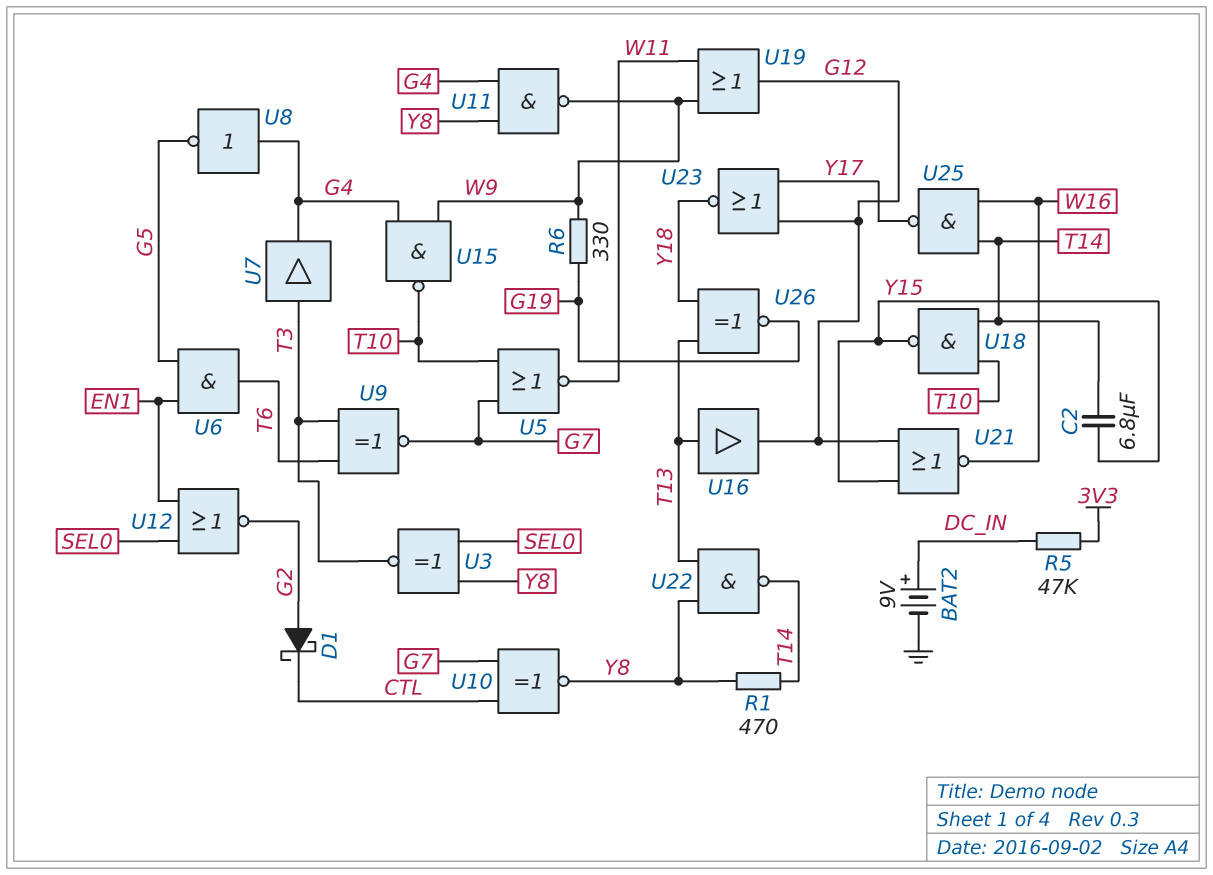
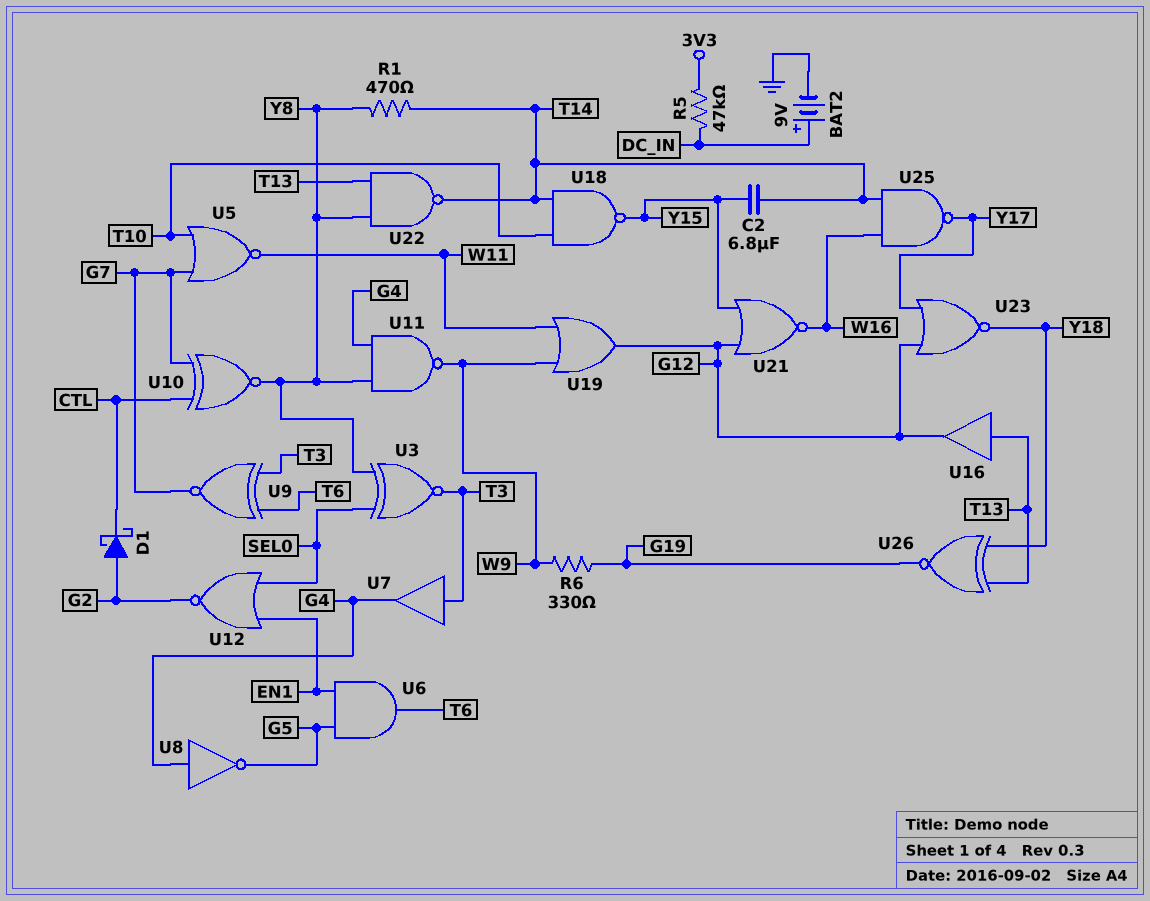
U15: NAND (in G4, in W9, out T10) -> none

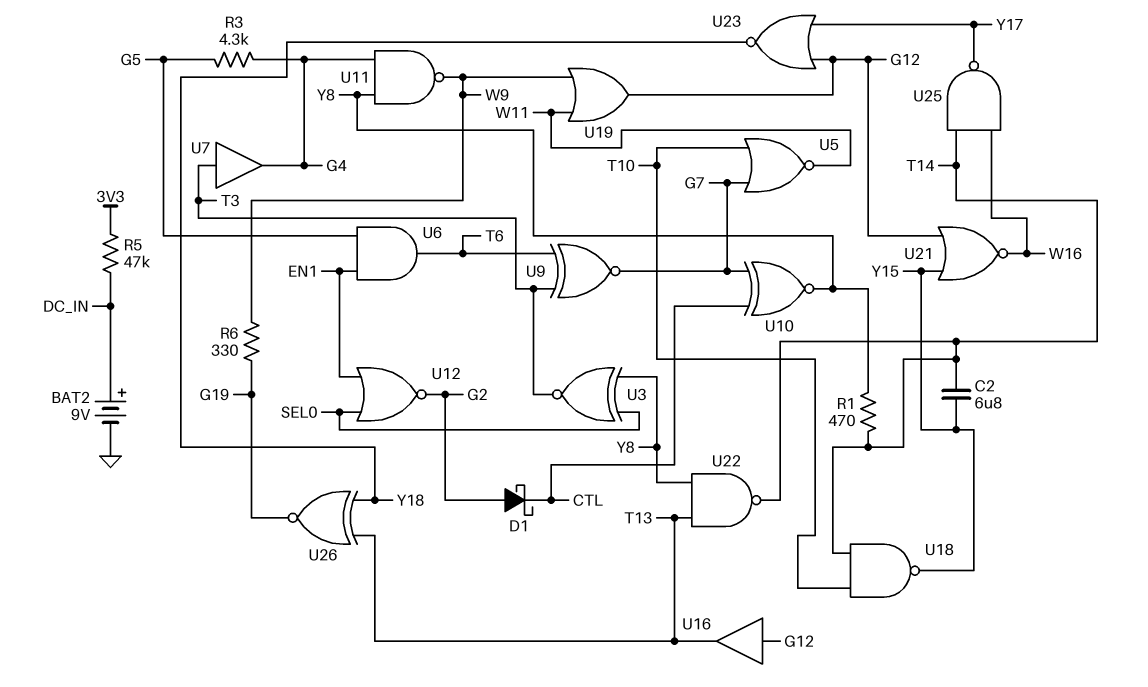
R3: none -> 4.3k (G4, G5)
U8: NOT (in G4, out G5) -> none
U16: buffer (in T13, out G12) -> buffer (in G12, out T13)

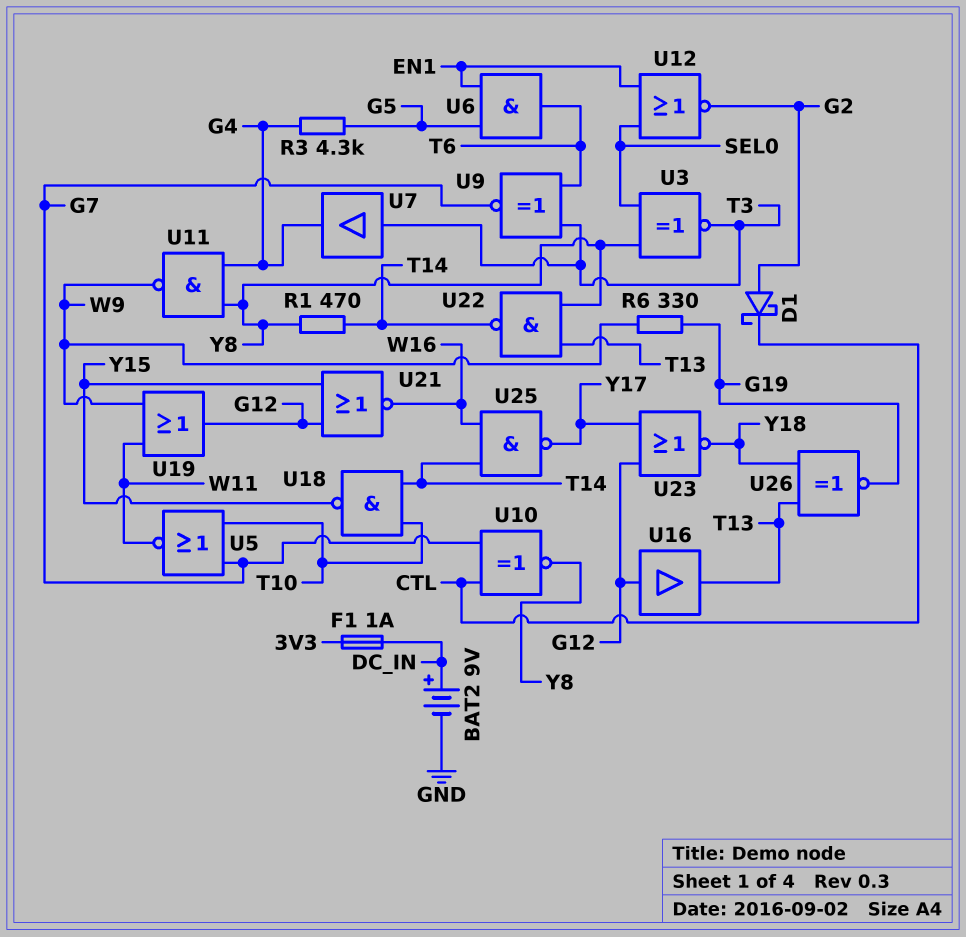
C2: 6.8uF (T14, Y15) -> none
F1: none -> 1A (3V3, DC_IN)
R5: 47k (3V3, DC_IN) -> none

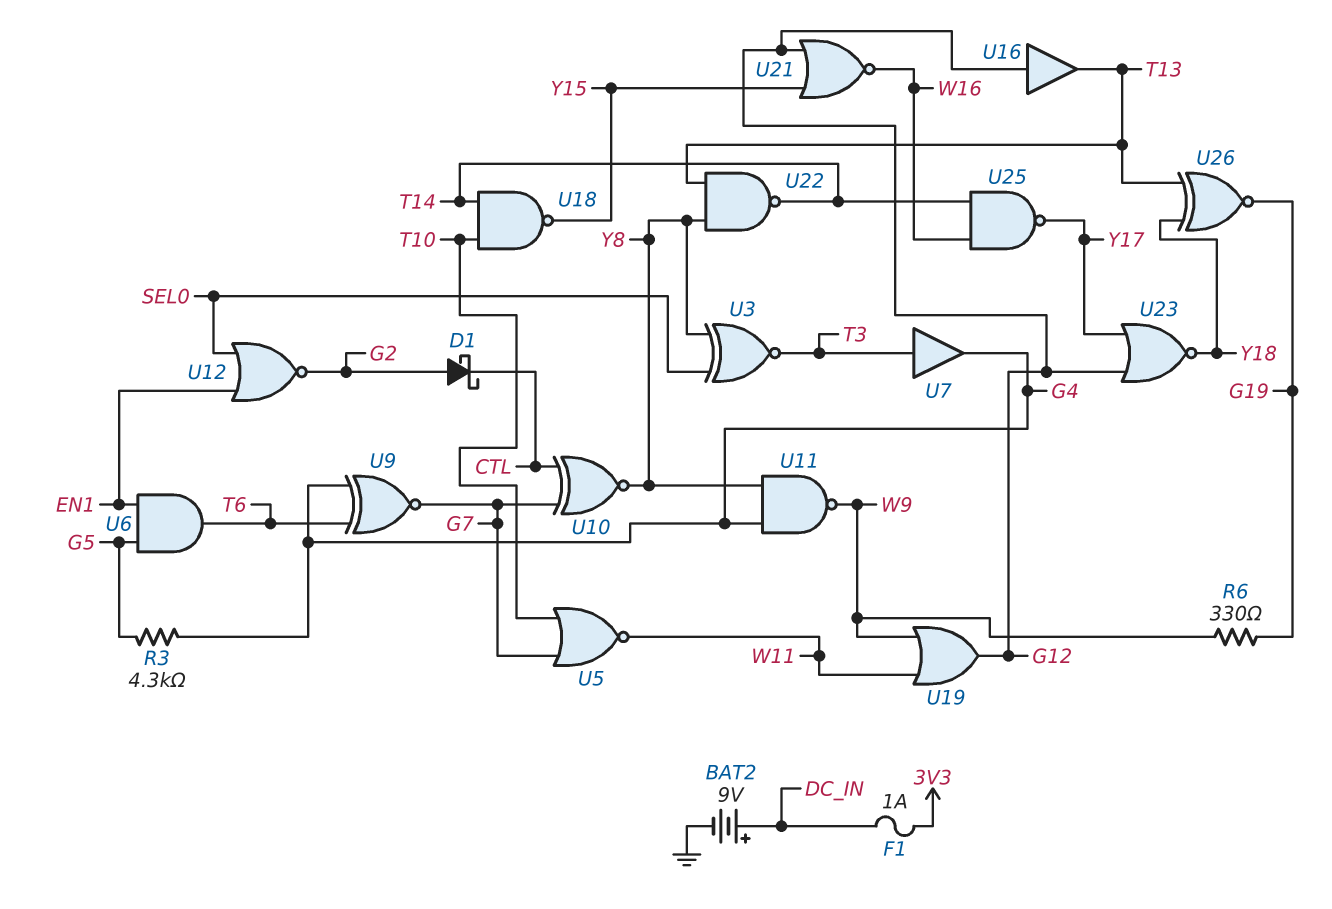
R1: 470 (T14, Y8) -> none
U9: XNOR (in T3, in T6, out G7) -> XNOR (in G4, in T6, out G7)

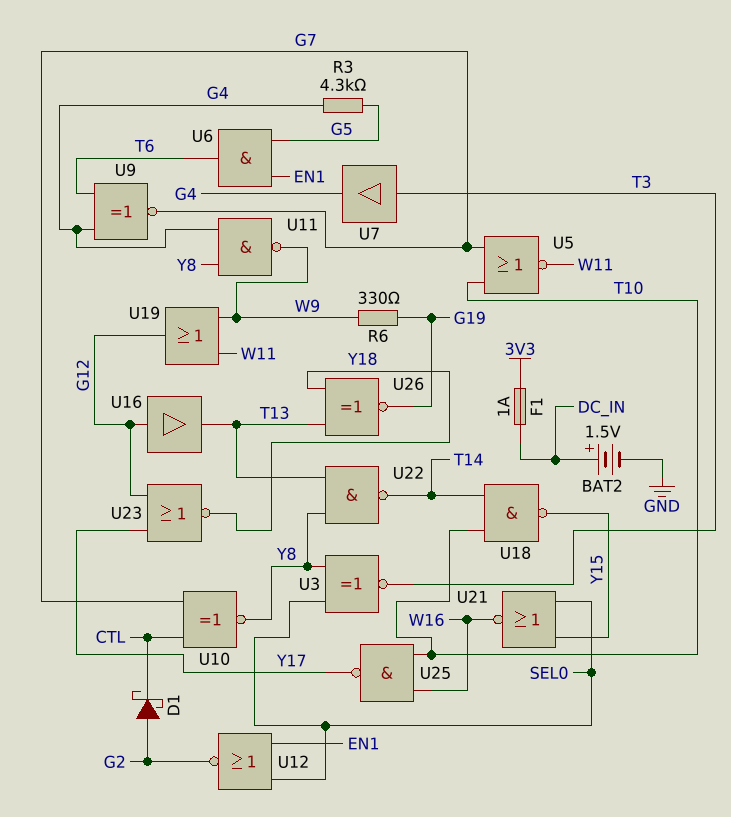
BAT2: 9V (plus DC_IN, minus GND) -> 1.5V (plus DC_IN, minus GND)
U21: NOR (in G12, in Y15, out W16) -> NOR (in SEL0, in Y15, out W16)
U25: NAND (in T14, in W16, out Y17) -> NAND (in T10, in W16, out Y17)

